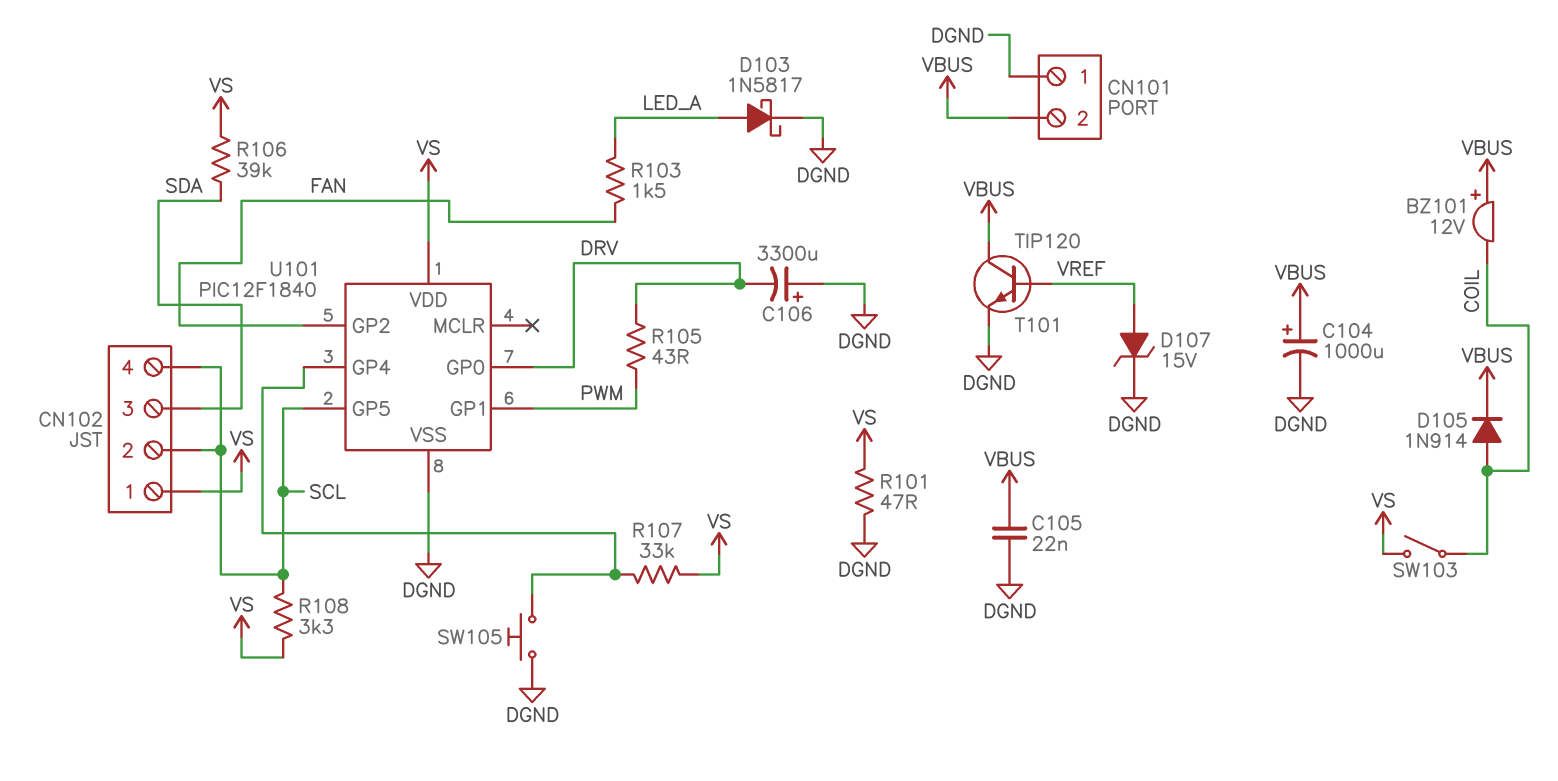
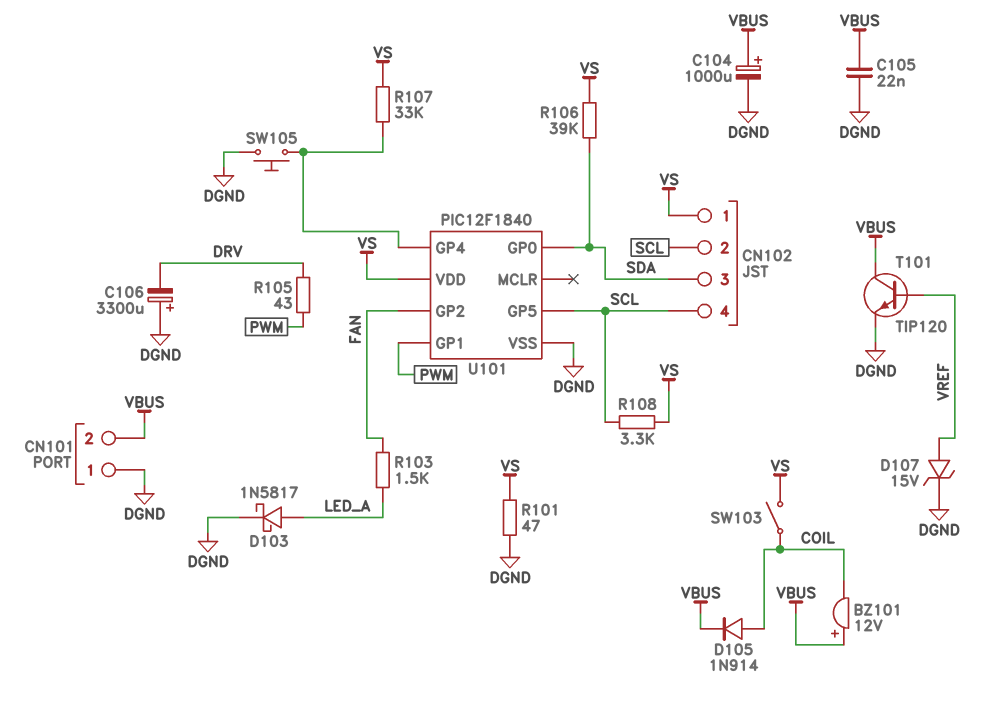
U101 pin GP0: DRV -> SDA

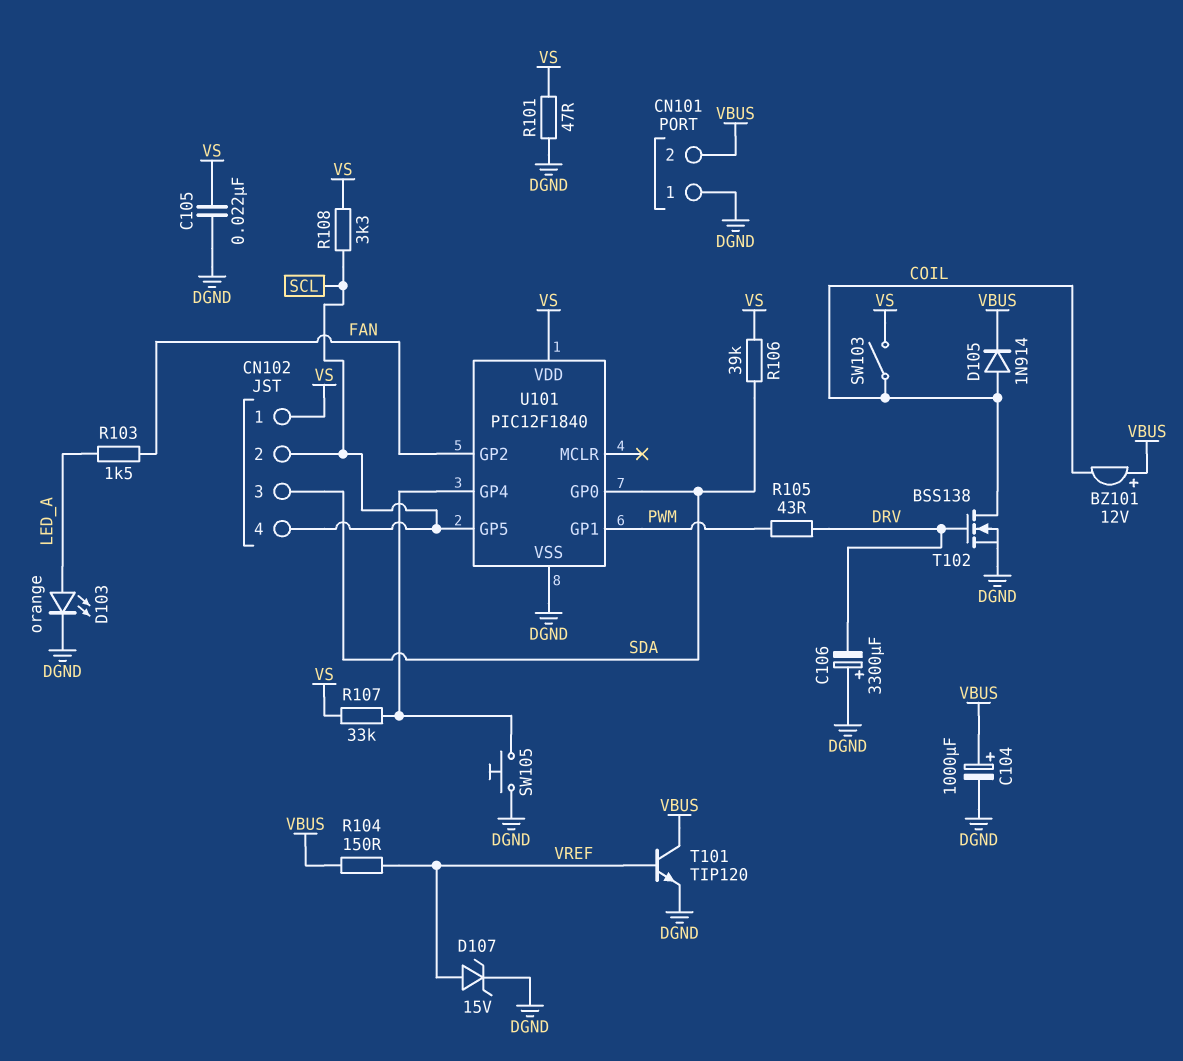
C105: 22nF (DGND, VBUS) -> 22nF (DGND, VS)
D103: schottky 1N5817 (A LED_A, K DGND) -> LED orange (A LED_A, K DGND)
R104: none -> 150 (VBUS, VREF)
T102: none -> NMOS BSS138 (G DRV, D COIL, S DGND)

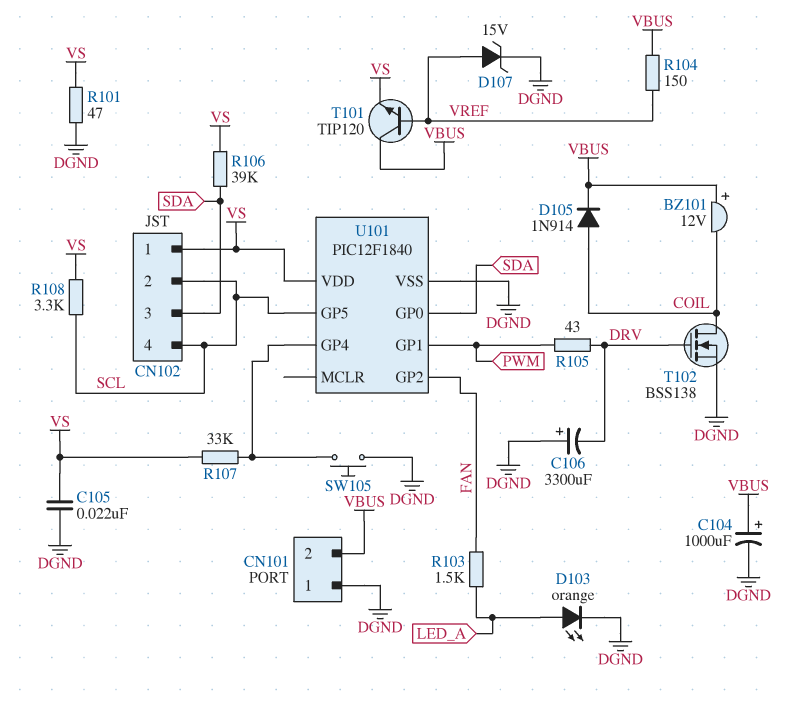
SW103: switch (COIL, VS) -> none
T101: NPN TIP120 (B VREF, C VBUS, E DGND) -> NPN TIP120 (B VREF, C VBUS, E VS)

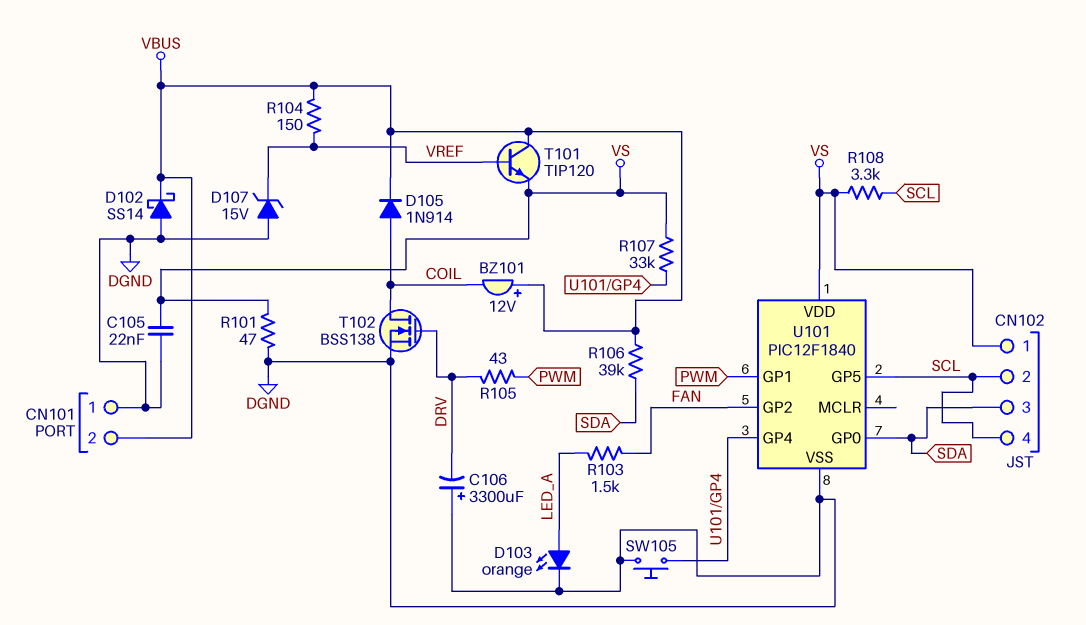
C104: 1000uF (plus VBUS, minus DGND) -> none
D102: none -> schottky SS14 (A DGND, K VBUS)
D107: zener 15V (A VREF, K DGND) -> zener 15V (A DGND, K VREF)
R106: 39k (SDA, VS) -> 39k (SDA, VBUS)

